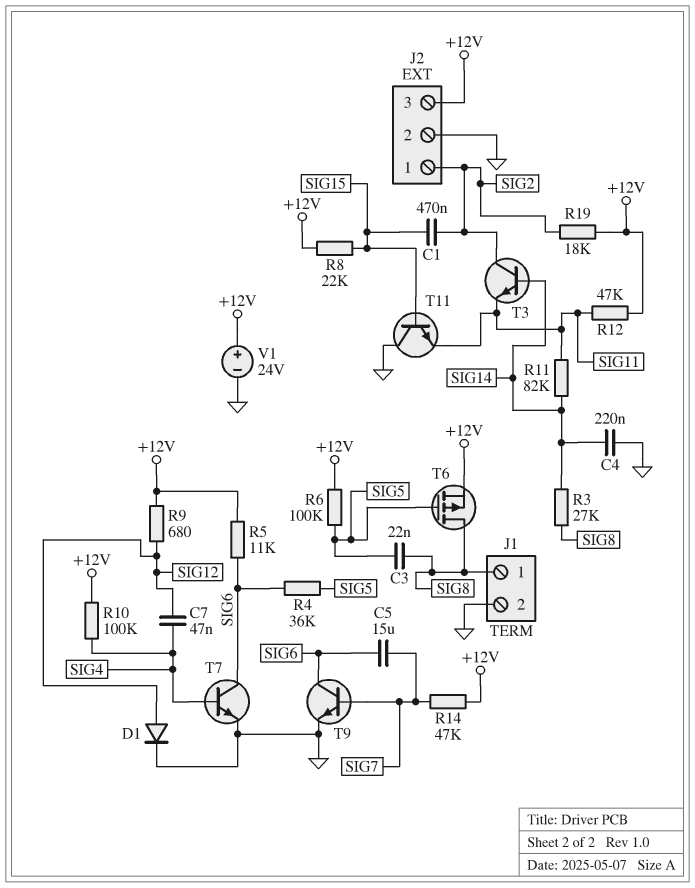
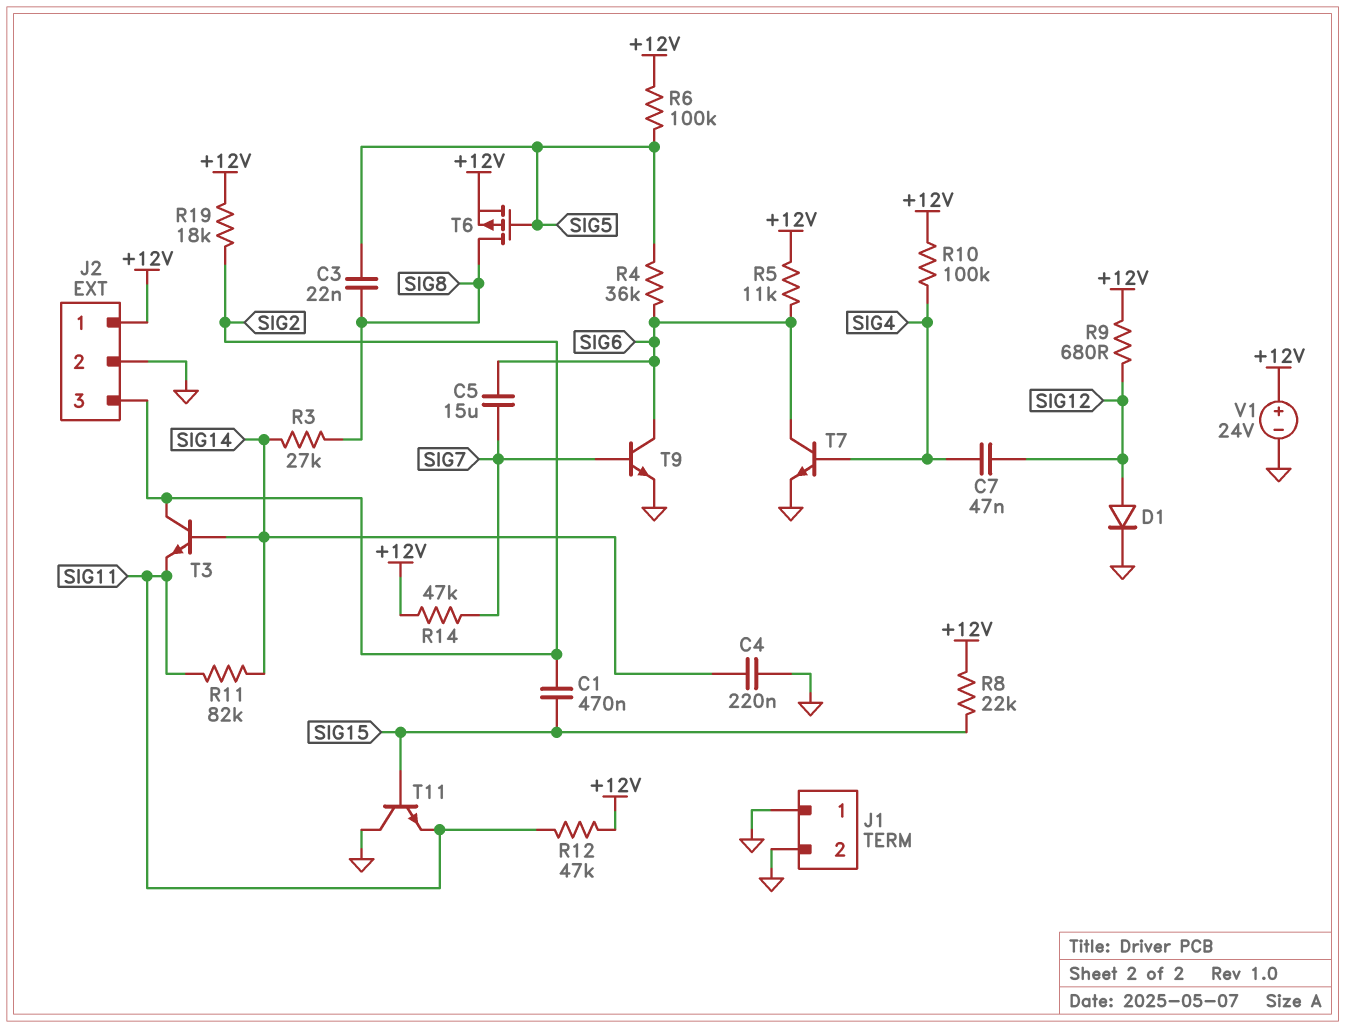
J1 pin 1: SIG8 -> GND
J2 pin 1: SIG2 -> +12V
J2 pin 3: +12V -> SIG2

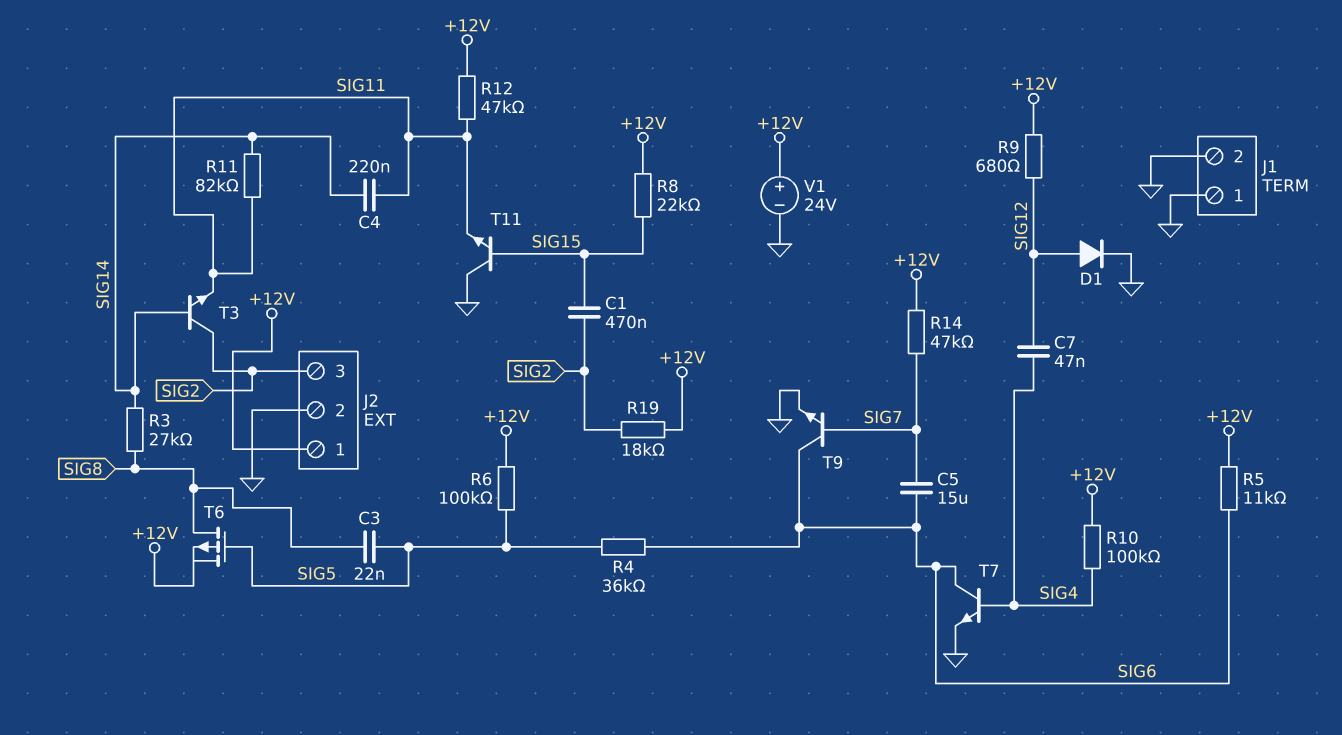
C4: 220nF (GND, SIG14) -> 220nF (SIG11, SIG14)

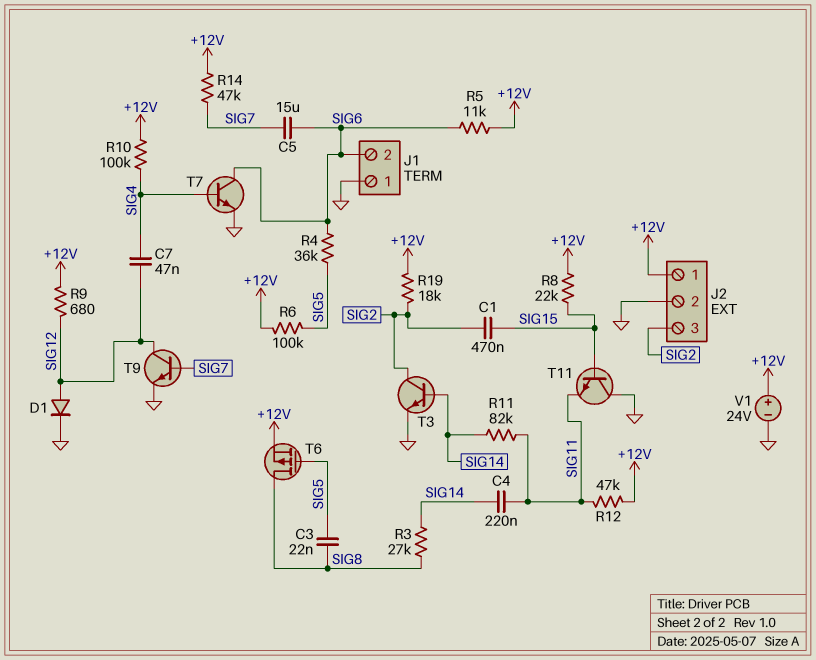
J1 pin 2: GND -> SIG6
T3: NPN (B SIG14, C SIG2, E SIG11) -> NPN (B SIG14, C SIG2, E GND)
T9: NPN (B SIG7, C SIG6, E GND) -> NPN (B SIG7, C SIG12, E GND)

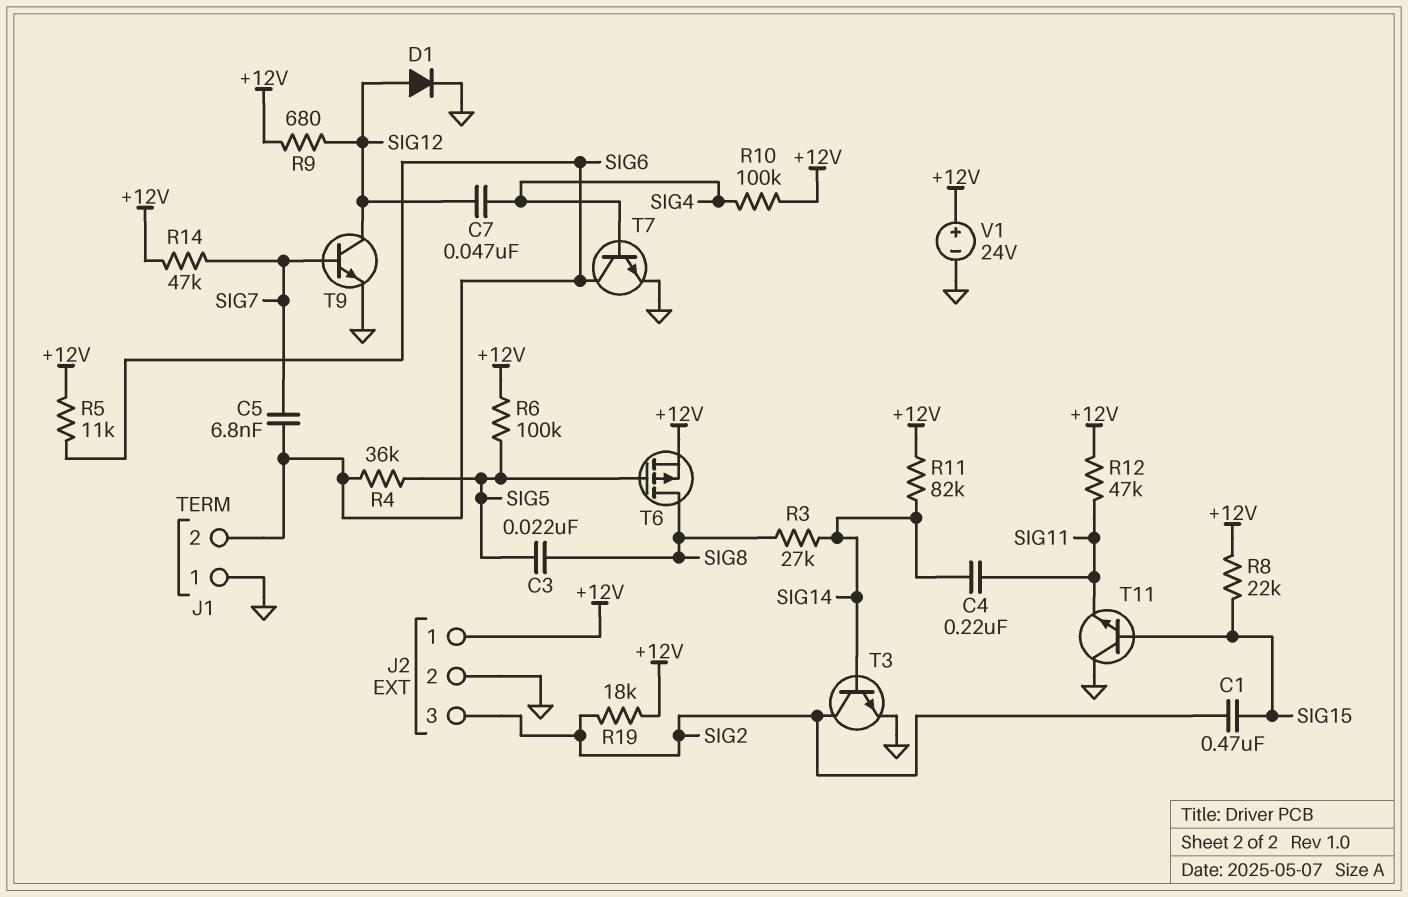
C5: 15uF (SIG6, SIG7) -> 6.8nF (SIG6, SIG7)
R11: 82k (SIG11, SIG14) -> 82k (+12V, SIG14)

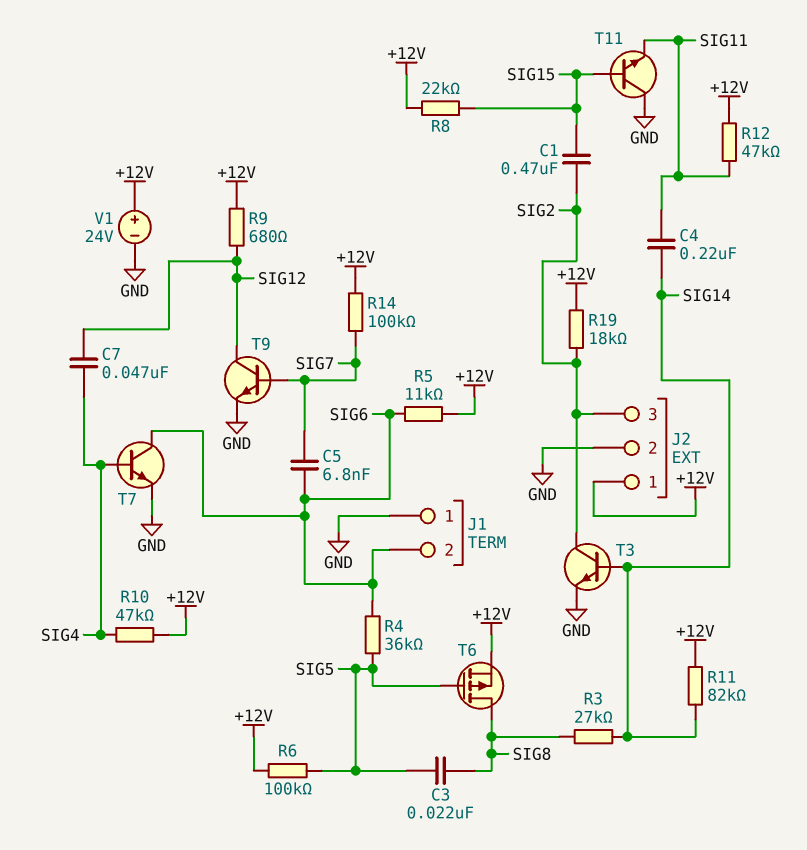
D1: diode (A SIG12, K GND) -> none
R10: 100k (+12V, SIG4) -> 47k (+12V, SIG4)
R14: 47k (+12V, SIG7) -> 100k (+12V, SIG7)

